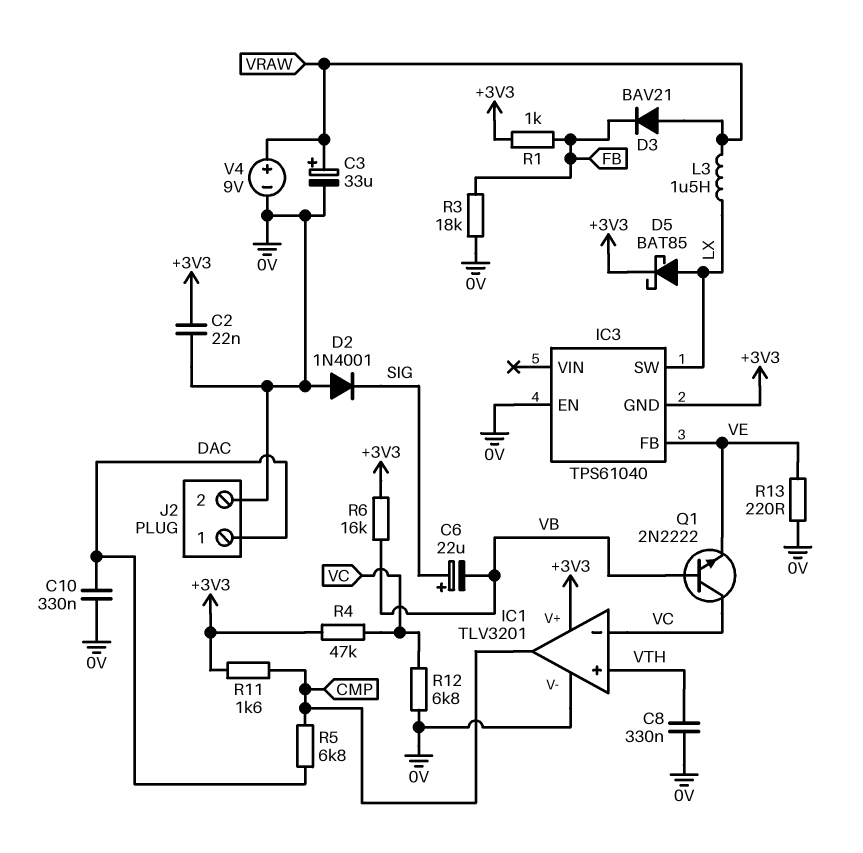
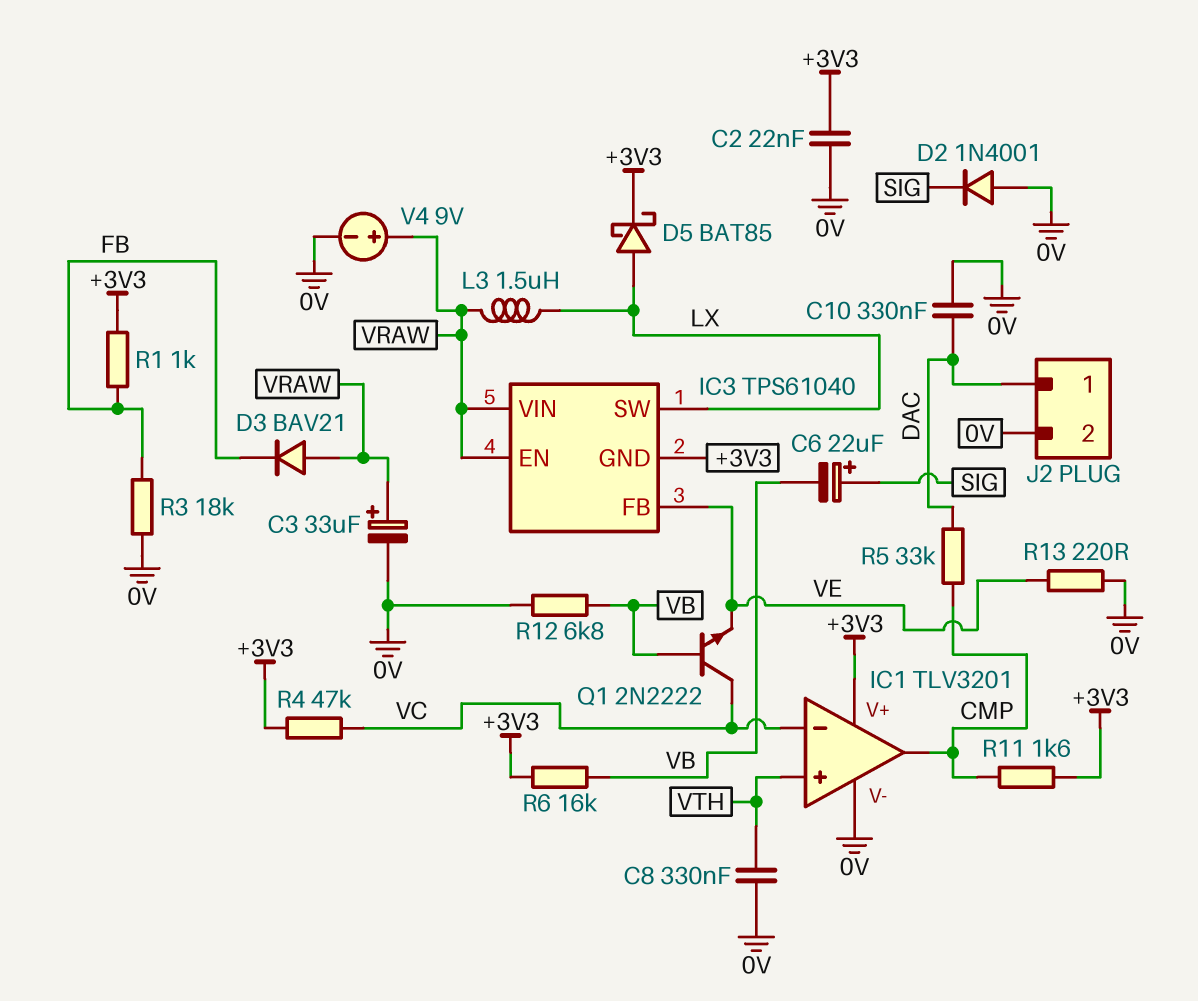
IC3 pin EN: 0V -> VRAW
IC3 pin VIN: none -> VRAW
R5: 6.8k (CMP, DAC) -> 33k (CMP, DAC)
R12: 6.8k (0V, VC) -> 6.8k (0V, VB)

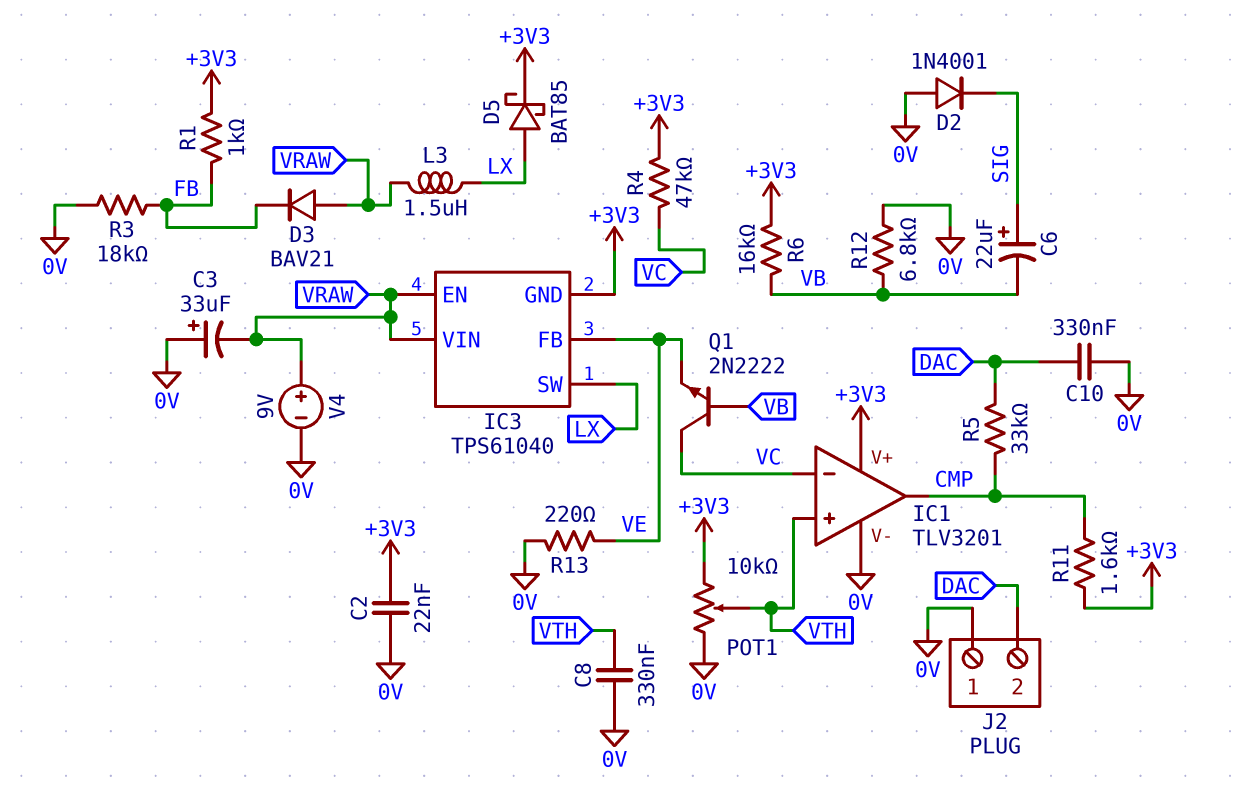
C3: 33uF (plus VRAW, minus 0V) -> 33uF (plus 0V, minus VRAW)
J2 pin 1: DAC -> 0V
J2 pin 2: 0V -> DAC
POT1: none -> 10k (+3V3, 0V, wiper VTH)

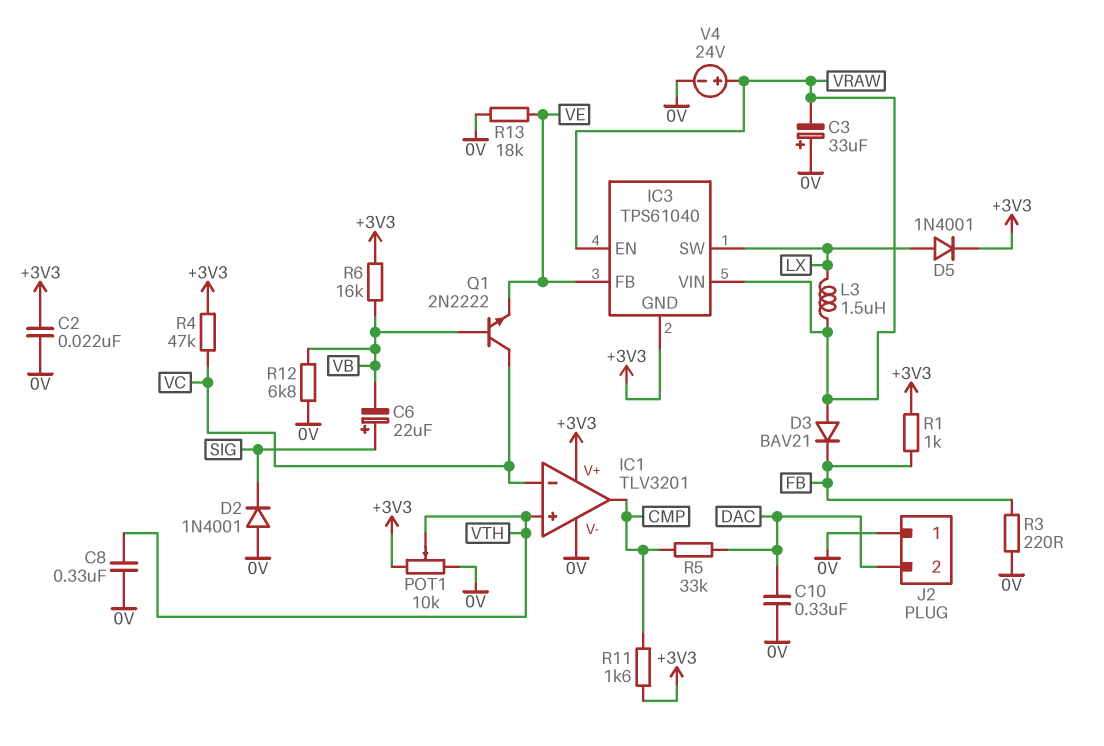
D5: schottky BAT85 (A LX, K +3V3) -> diode 1N4001 (A LX, K +3V3)
R3: 18k (0V, FB) -> 220 (0V, FB)
R13: 220 (0V, VE) -> 18k (0V, VE)
V4: 9V (plus VRAW, minus 0V) -> 24V (plus VRAW, minus 0V)

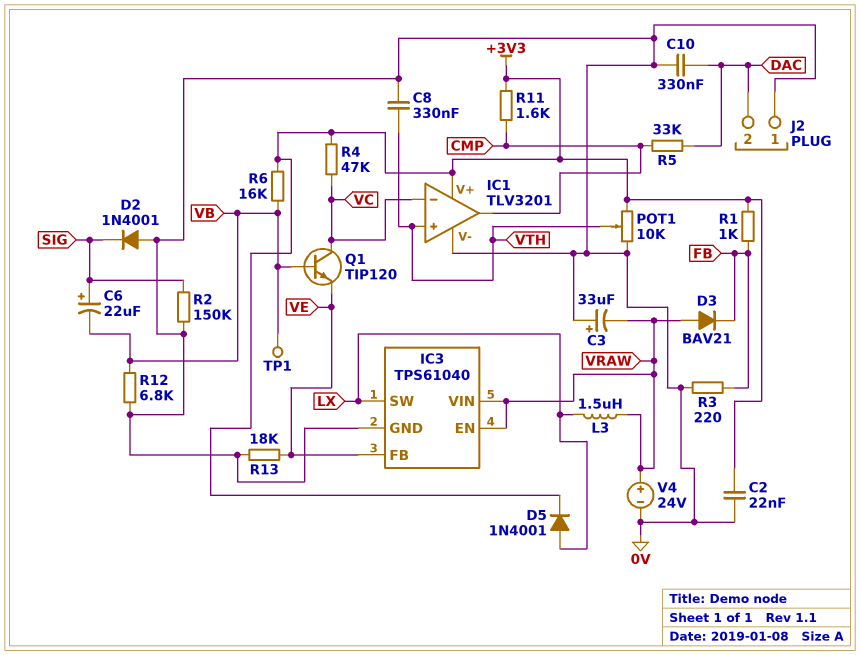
IC3 pin GND: +3V3 -> 0V
Q1: NPN 2N2222 (B VB, C VC, E VE) -> NPN TIP120 (B VB, C VC, E VE)
R2: none -> 150k (0V, SIG)
TP1: none -> test point (VB)

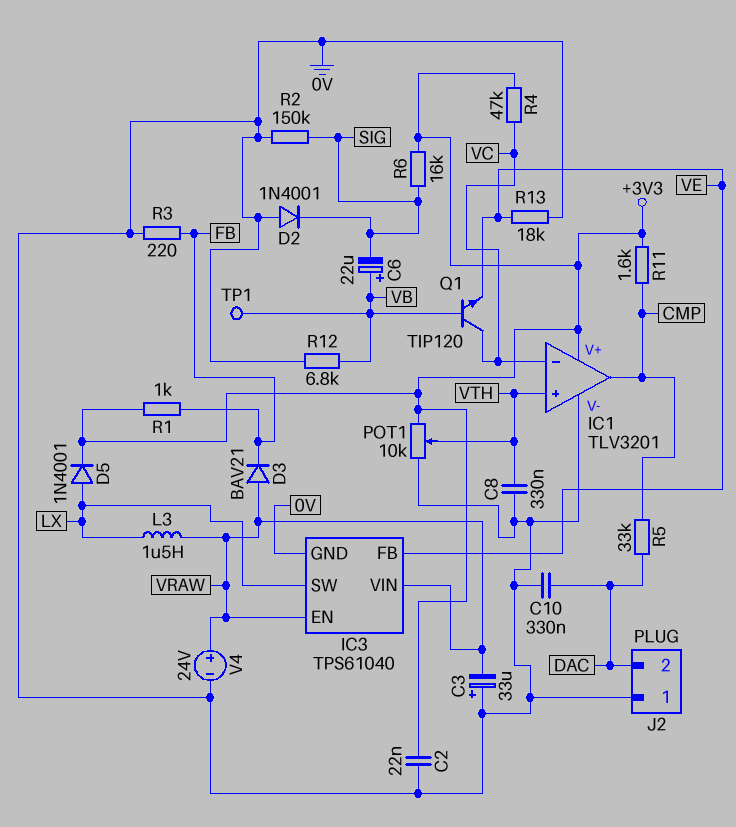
C6: 22uF (plus SIG, minus VB) -> 22uF (plus VB, minus SIG)
R6: 16k (+3V3, VB) -> 16k (+3V3, SIG)

